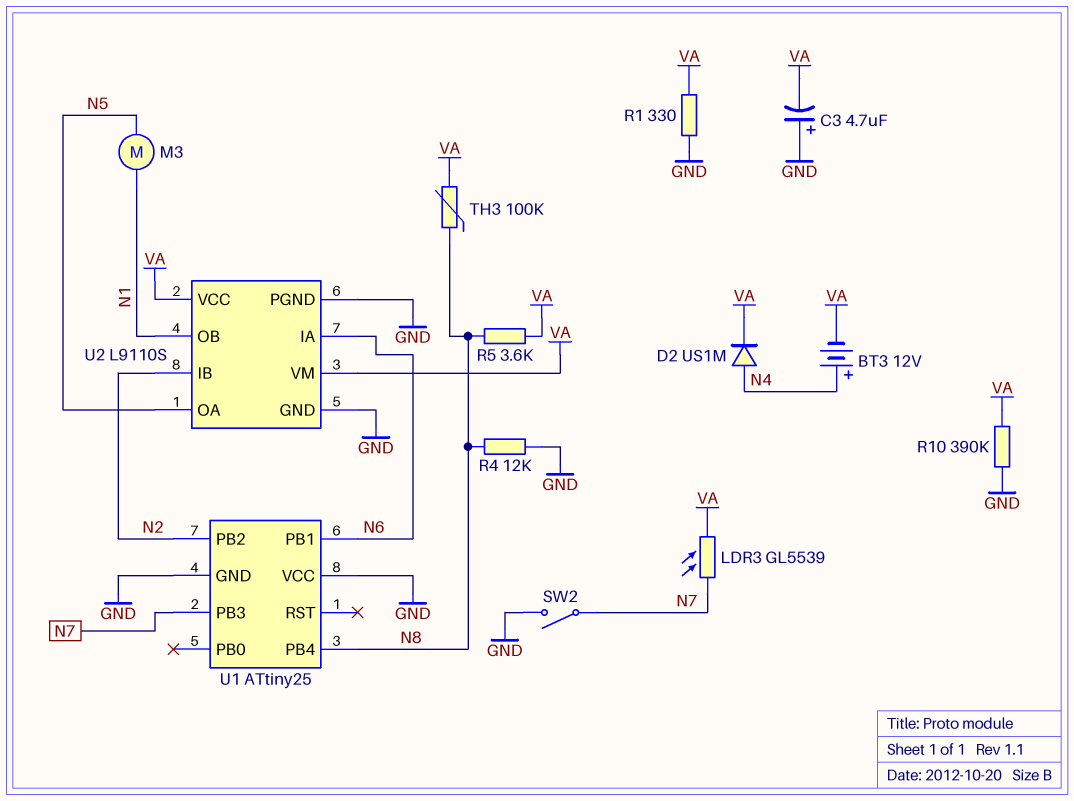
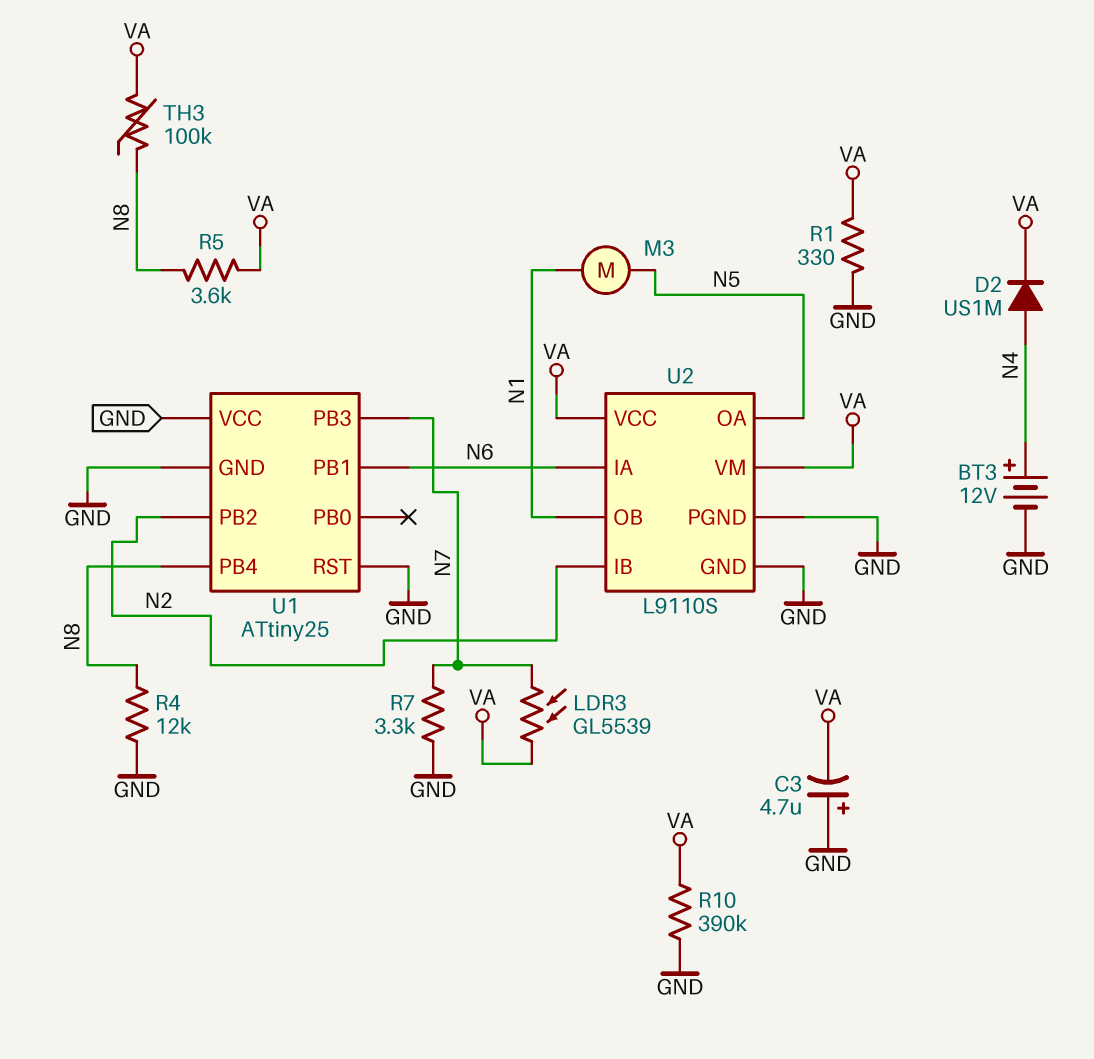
BT3: 12V (plus N4, minus VA) -> 12V (plus N4, minus GND)
R7: none -> 3.3k (GND, N7)
SW2: switch (GND, N7) -> none
U1 pin RST: none -> GND

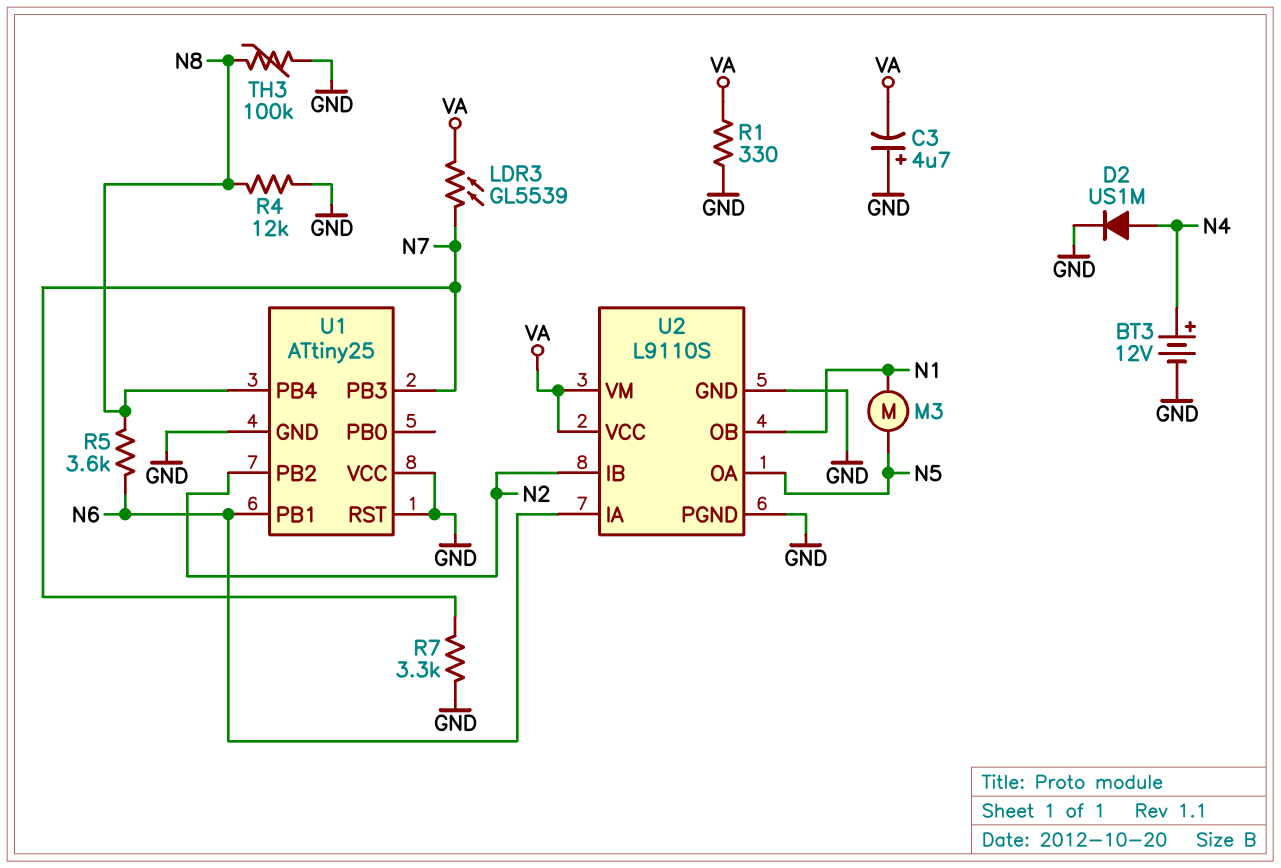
D2: diode US1M (A N4, K VA) -> diode US1M (A N4, K GND)
R5: 3.6k (N8, VA) -> 3.6k (N6, N8)
R10: 390k (GND, VA) -> none
TH3: 100k (N8, VA) -> 100k (GND, N8)

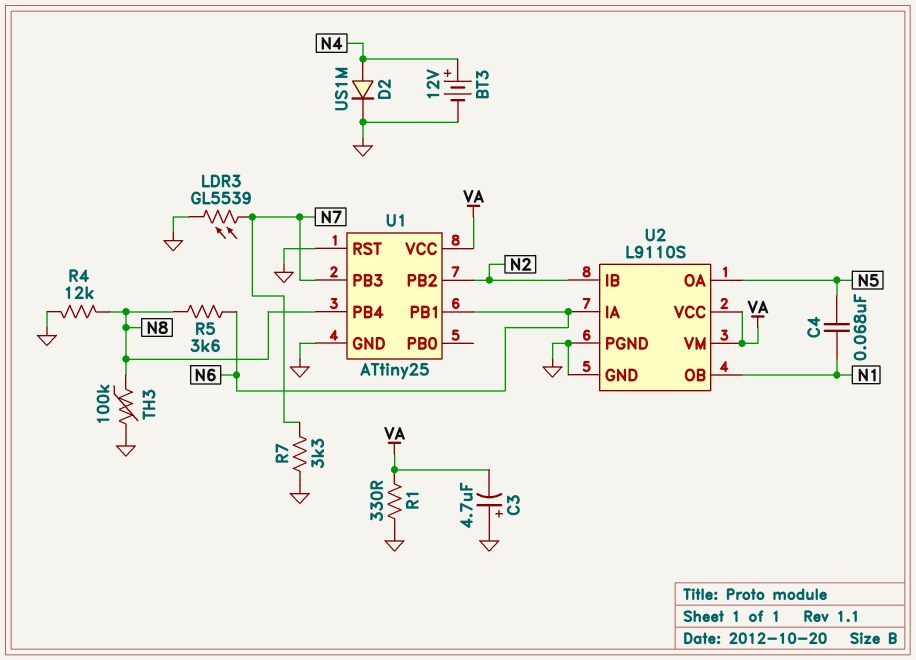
C4: none -> 68nF (N1, N5)
LDR3: GL5539 (N7, VA) -> GL5539 (GND, N7)
M3: motor (N1, N5) -> none
U1 pin VCC: GND -> VA

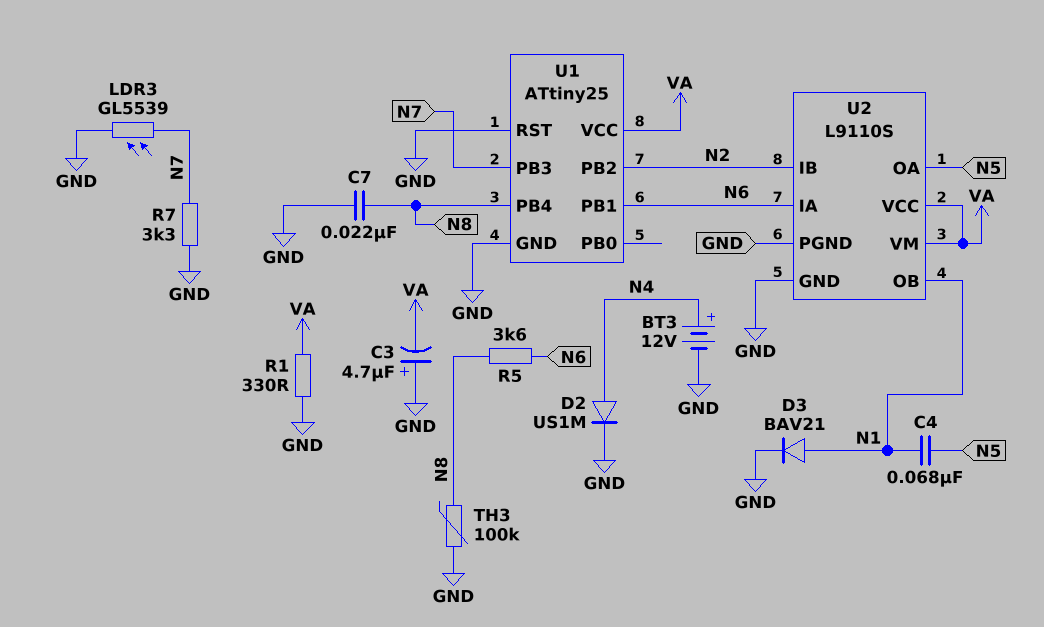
C7: none -> 22nF (GND, N8)
D3: none -> diode BAV21 (A N1, K GND)
R4: 12k (GND, N8) -> none

